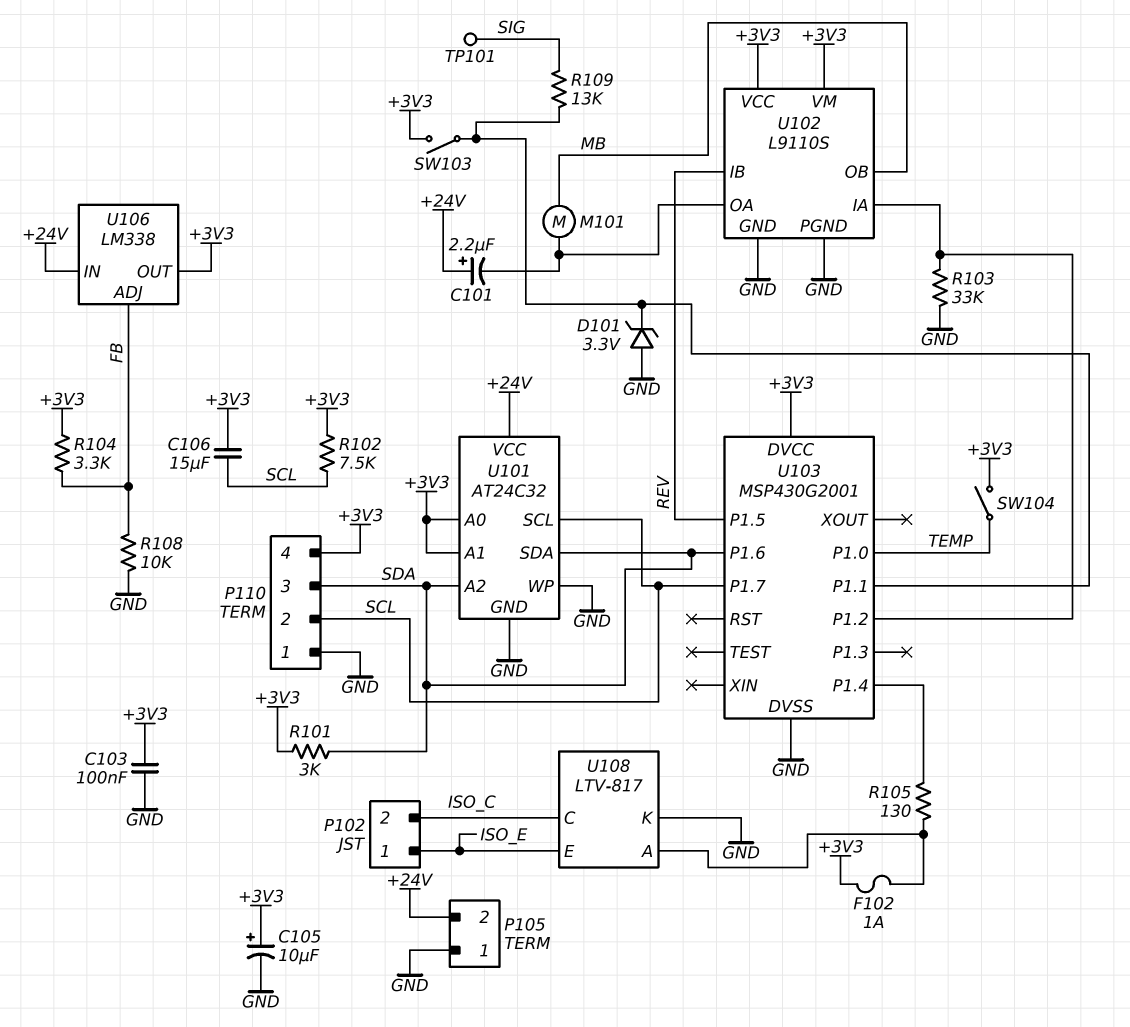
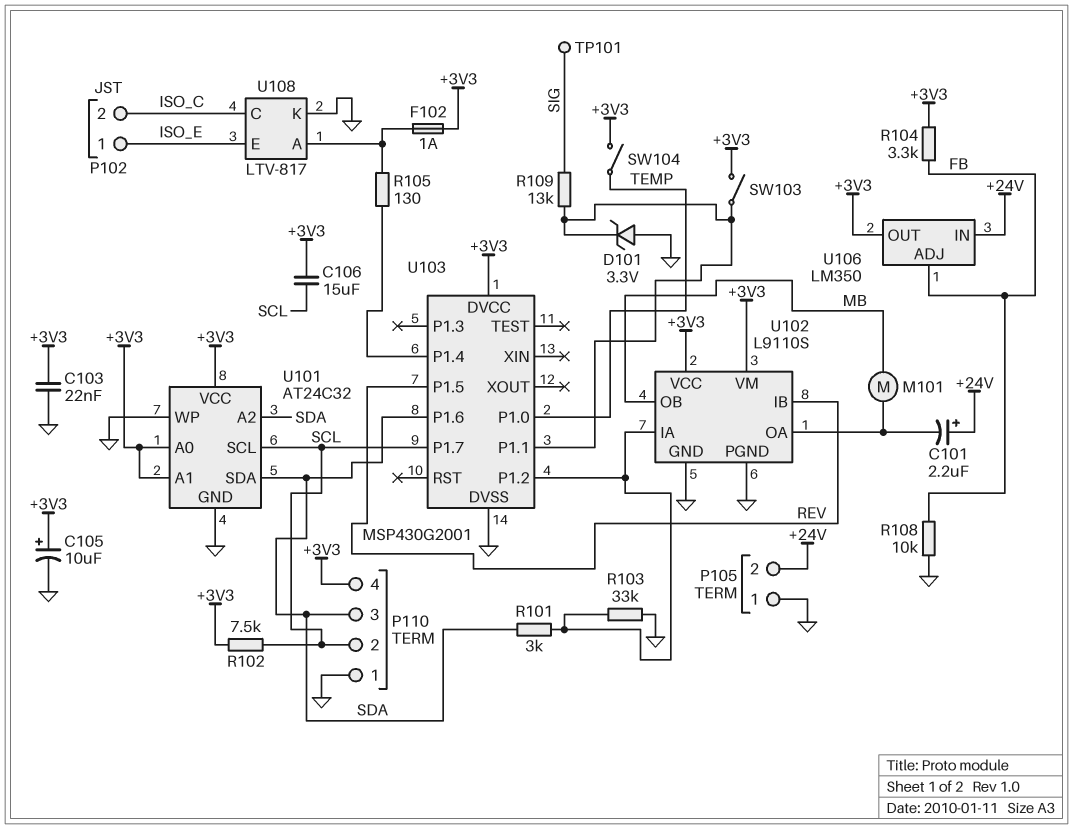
C103: 100nF (+3V3, GND) -> 22nF (+3V3, GND)
R101: 3k (+3V3, SDA) -> 3k (SDA, U102/IA)
U101 pin VCC: +24V -> +3V3
U106: LM338 -> LM350

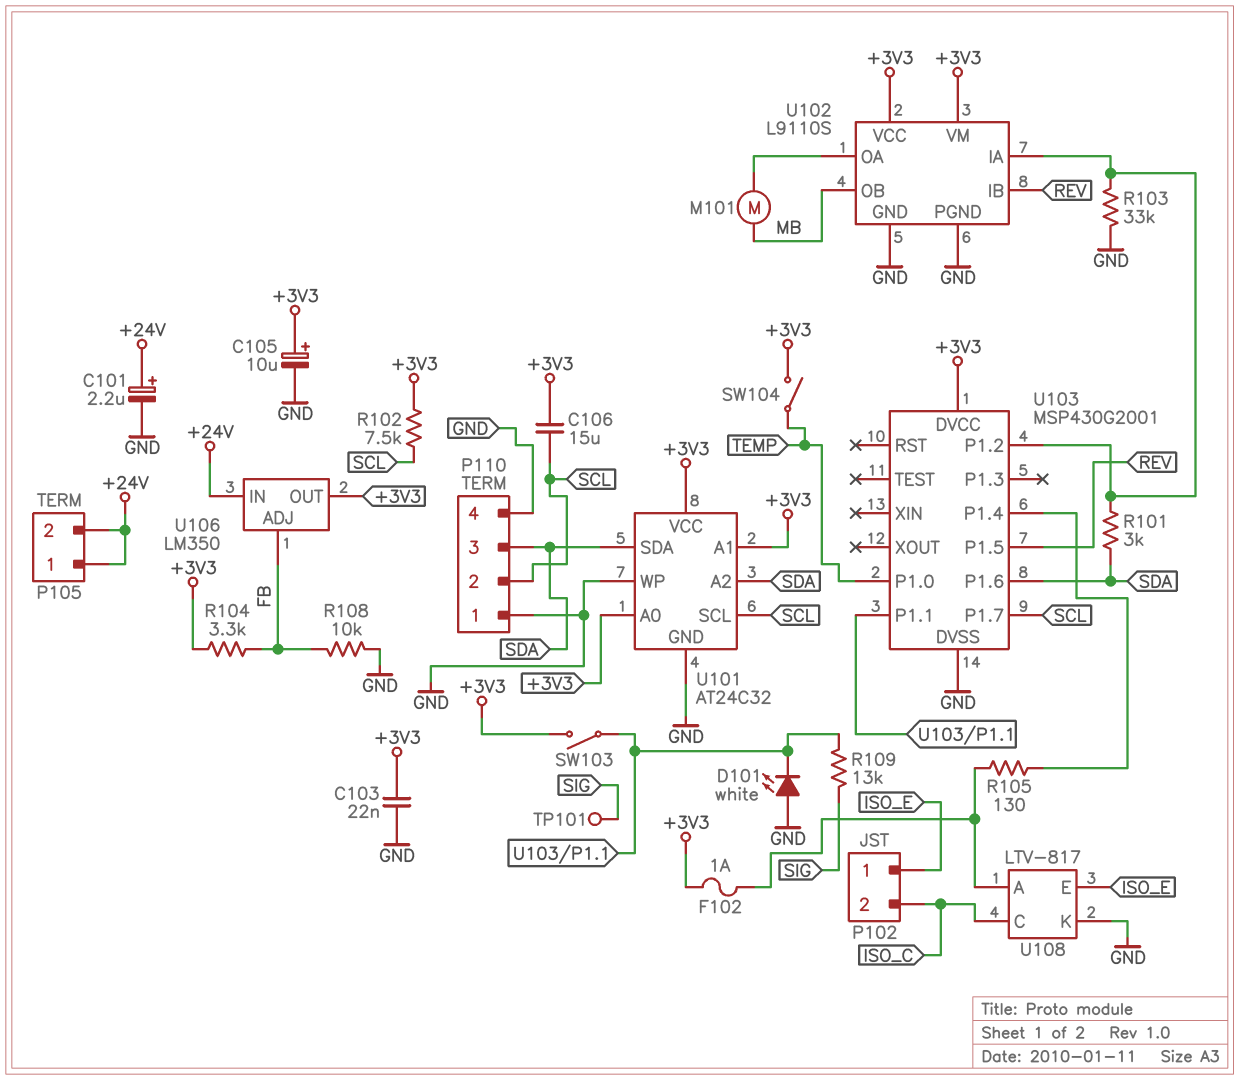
C101: 2.2uF (plus +24V, minus U102/OA) -> 2.2uF (plus +24V, minus GND)
D101: zener 3.3V (A GND, K U103/P1.1) -> LED white (A GND, K U103/P1.1)
P105 pin 1: GND -> +24V
P110 pin 4: +3V3 -> GND

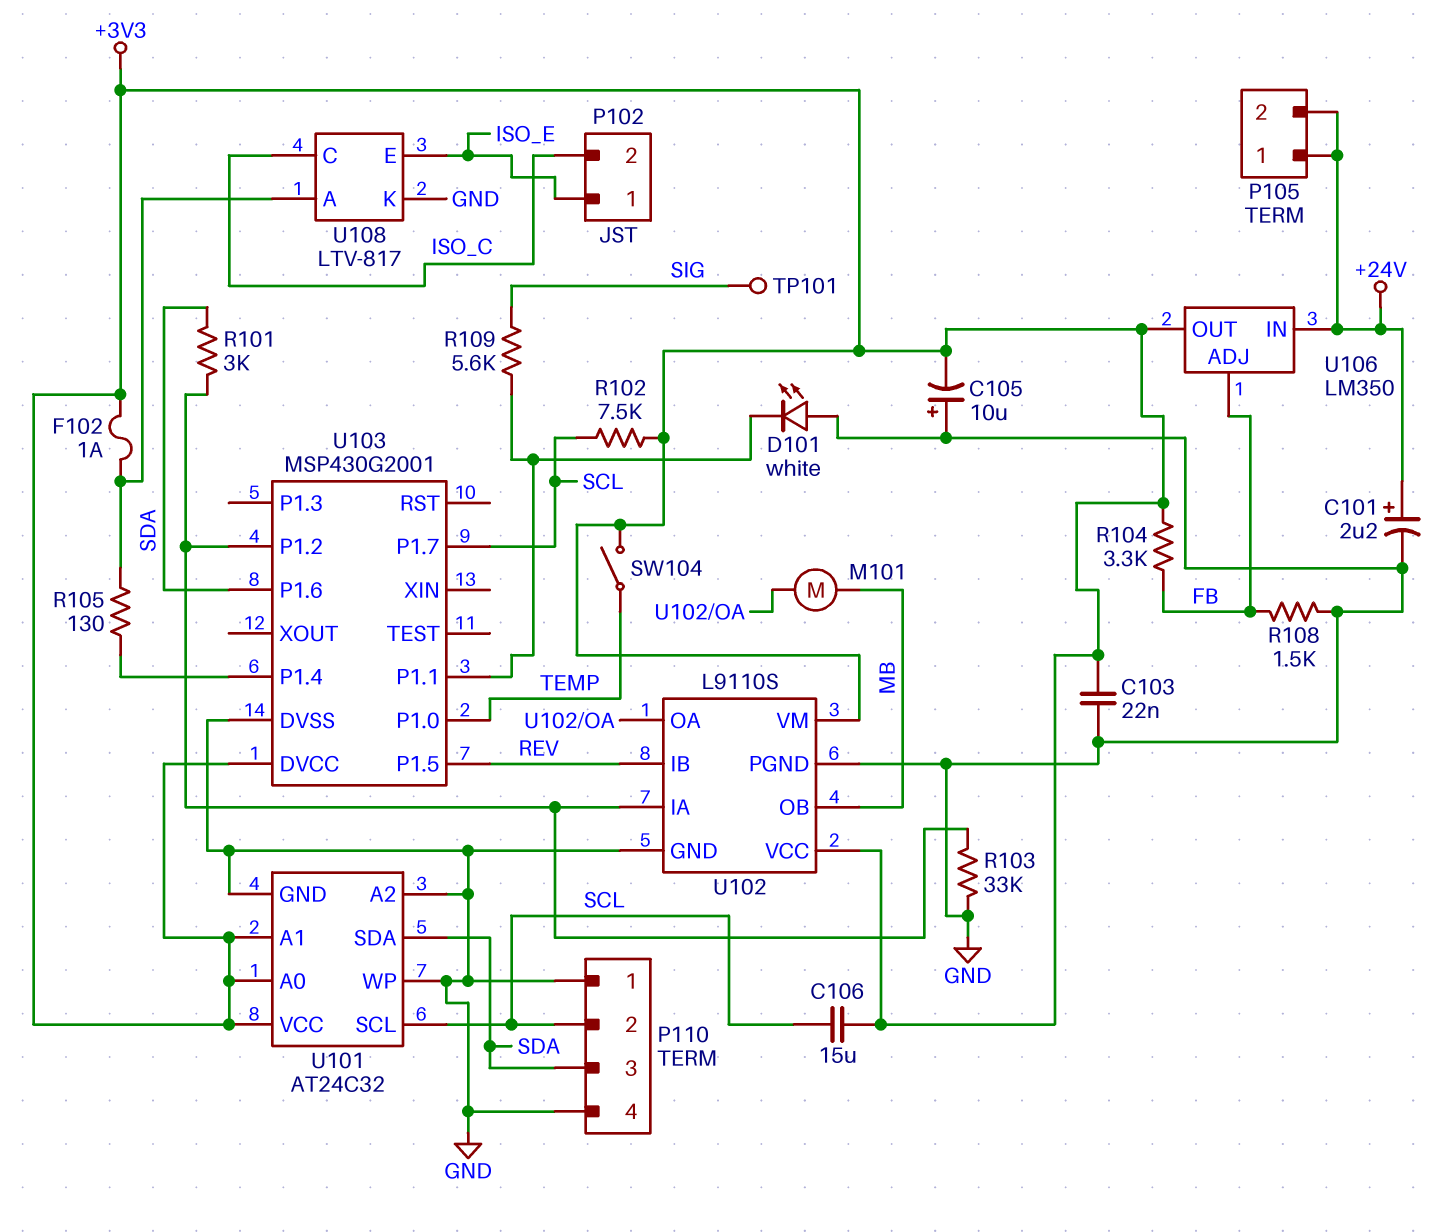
C105: 10uF (plus +3V3, minus GND) -> 10uF (plus GND, minus +3V3)
R108: 10k (FB, GND) -> 1.5k (FB, GND)
R109: 13k (SIG, U103/P1.1) -> 5.6k (SIG, U103/P1.1)
SW103: switch (+3V3, U103/P1.1) -> none
U101 pin A2: SDA -> GND

